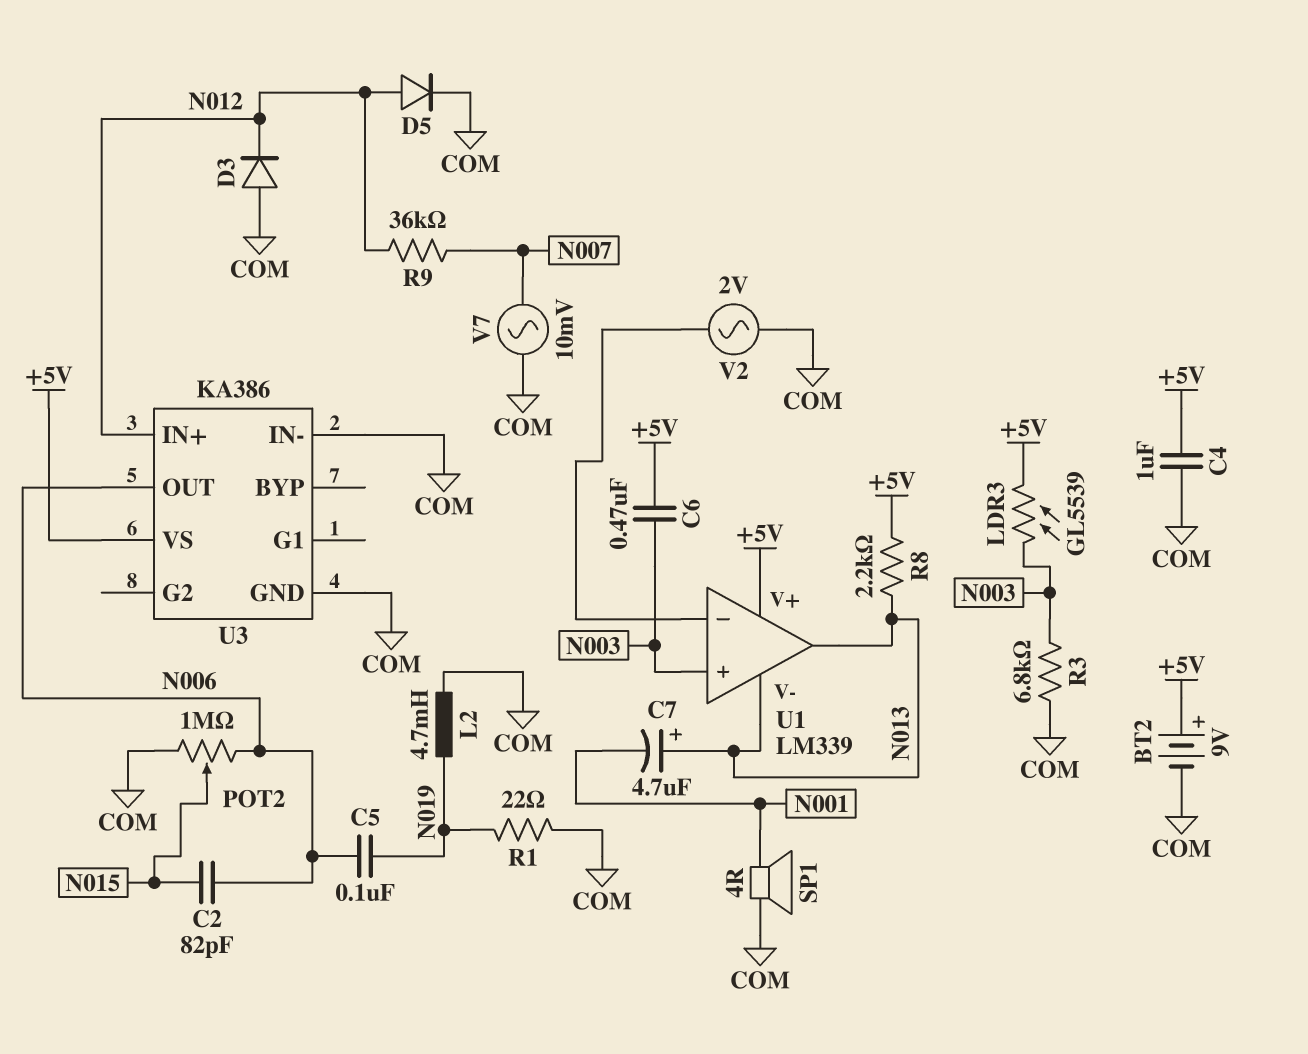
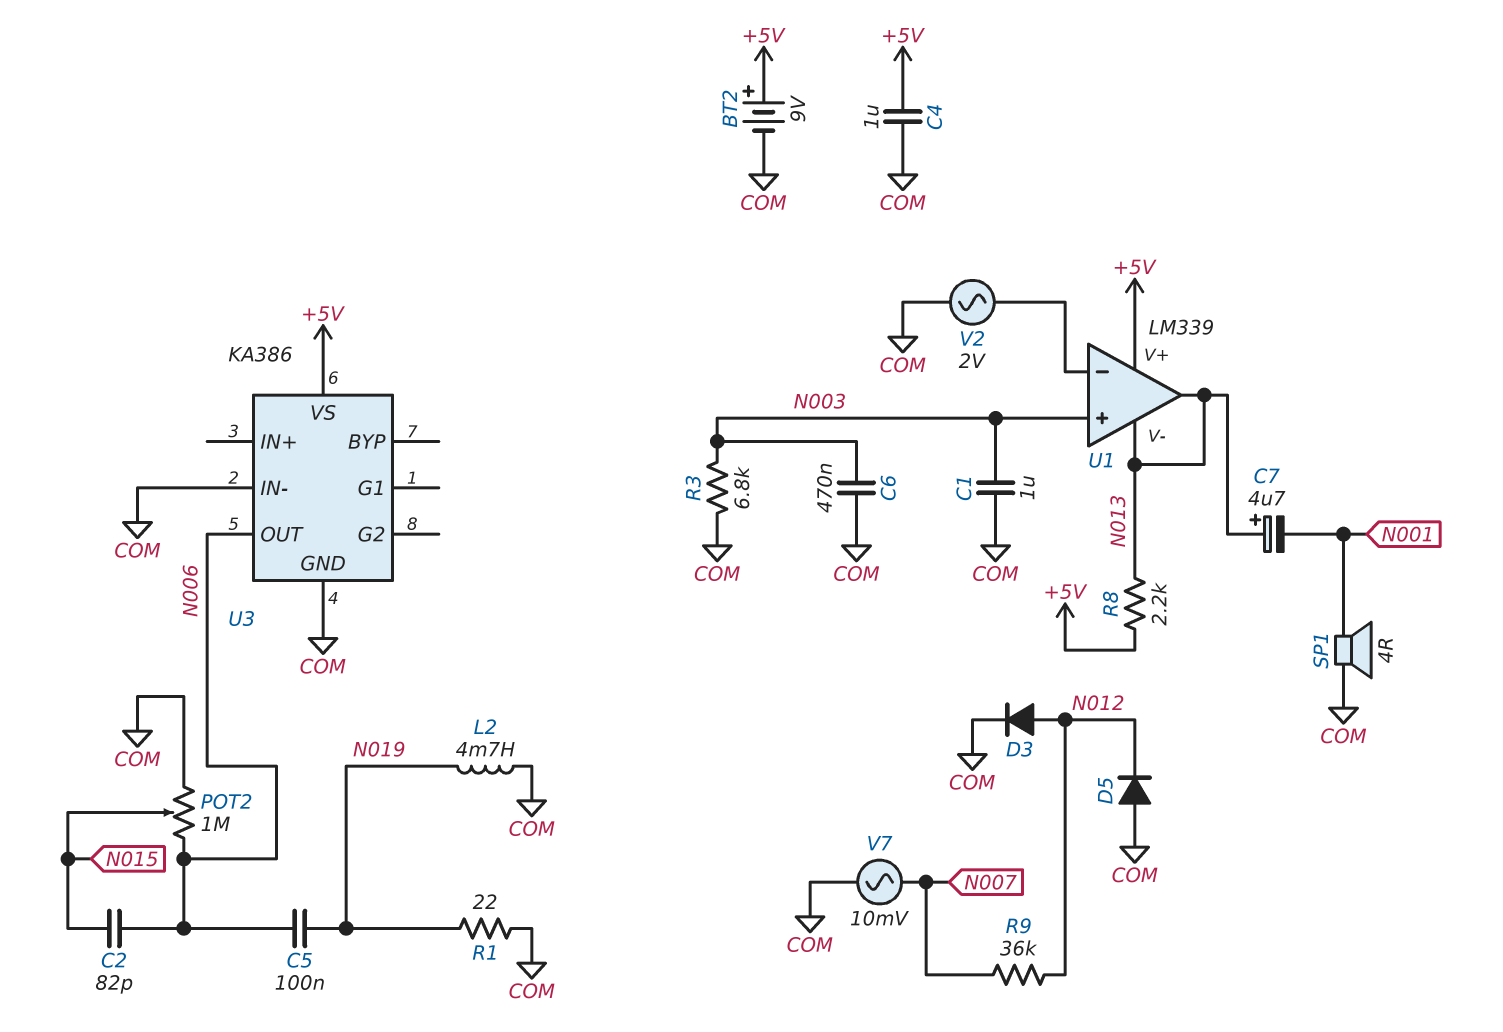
C1: none -> 1uF (COM, N003)
C6: 470nF (+5V, N003) -> 470nF (COM, N003)
D3: diode (A COM, K N012) -> diode (A N012, K COM)
D5: diode (A N012, K COM) -> diode (A COM, K N012)
LDR3: GL5539 (+5V, N003) -> none
U3 pin IN+: N012 -> none

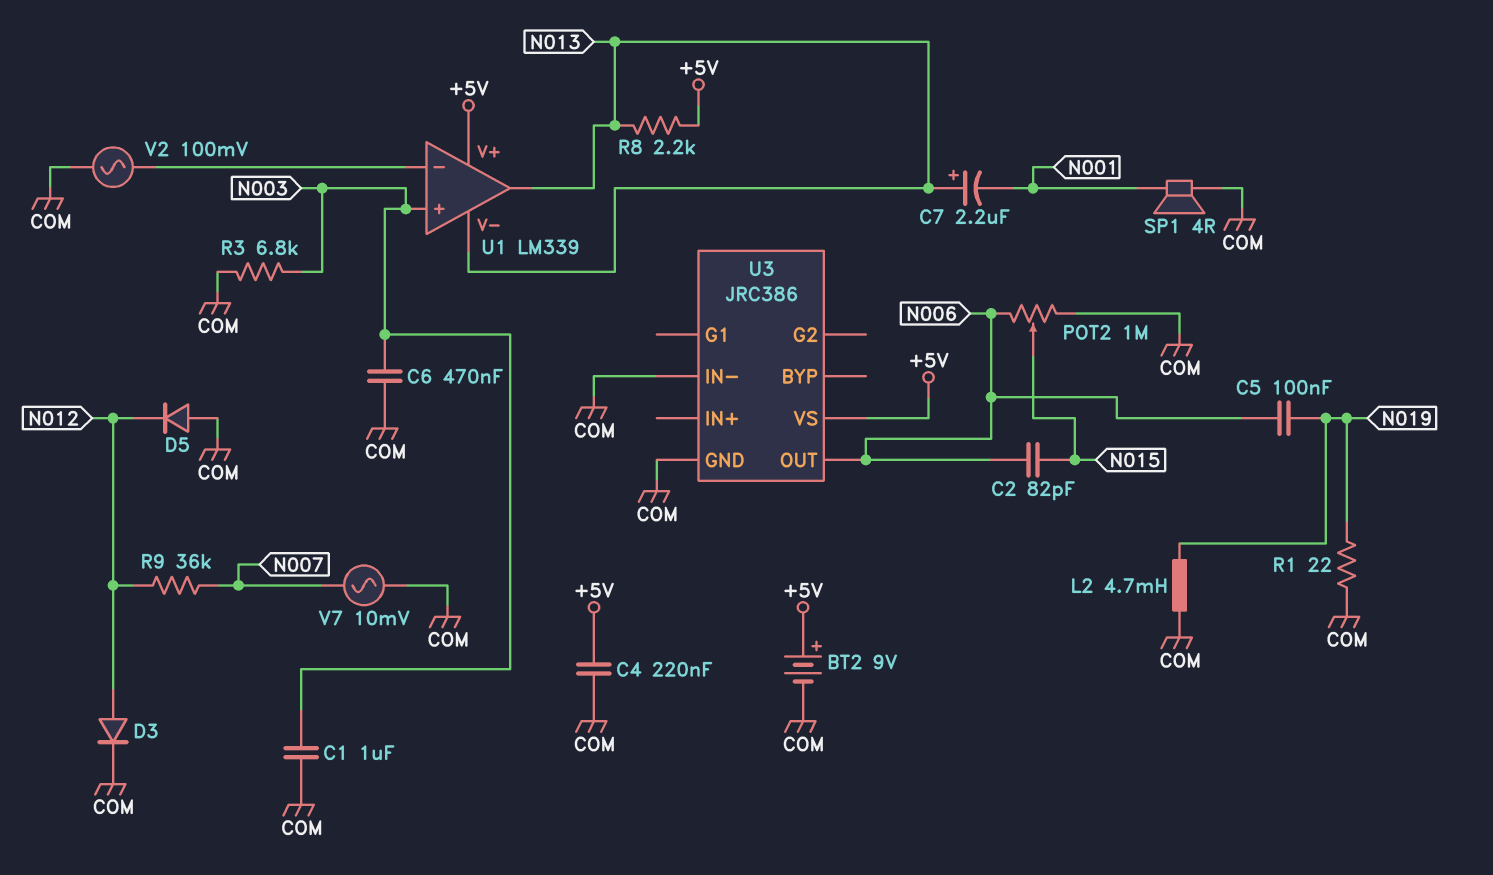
C4: 1uF (+5V, COM) -> 220nF (+5V, COM)
C7: 4.7uF (plus N013, minus N001) -> 2.2uF (plus N013, minus N001)
U3: KA386 -> JRC386
V2: AC 2V (COM, U1/in-) -> AC 100mV (COM, U1/in-)

